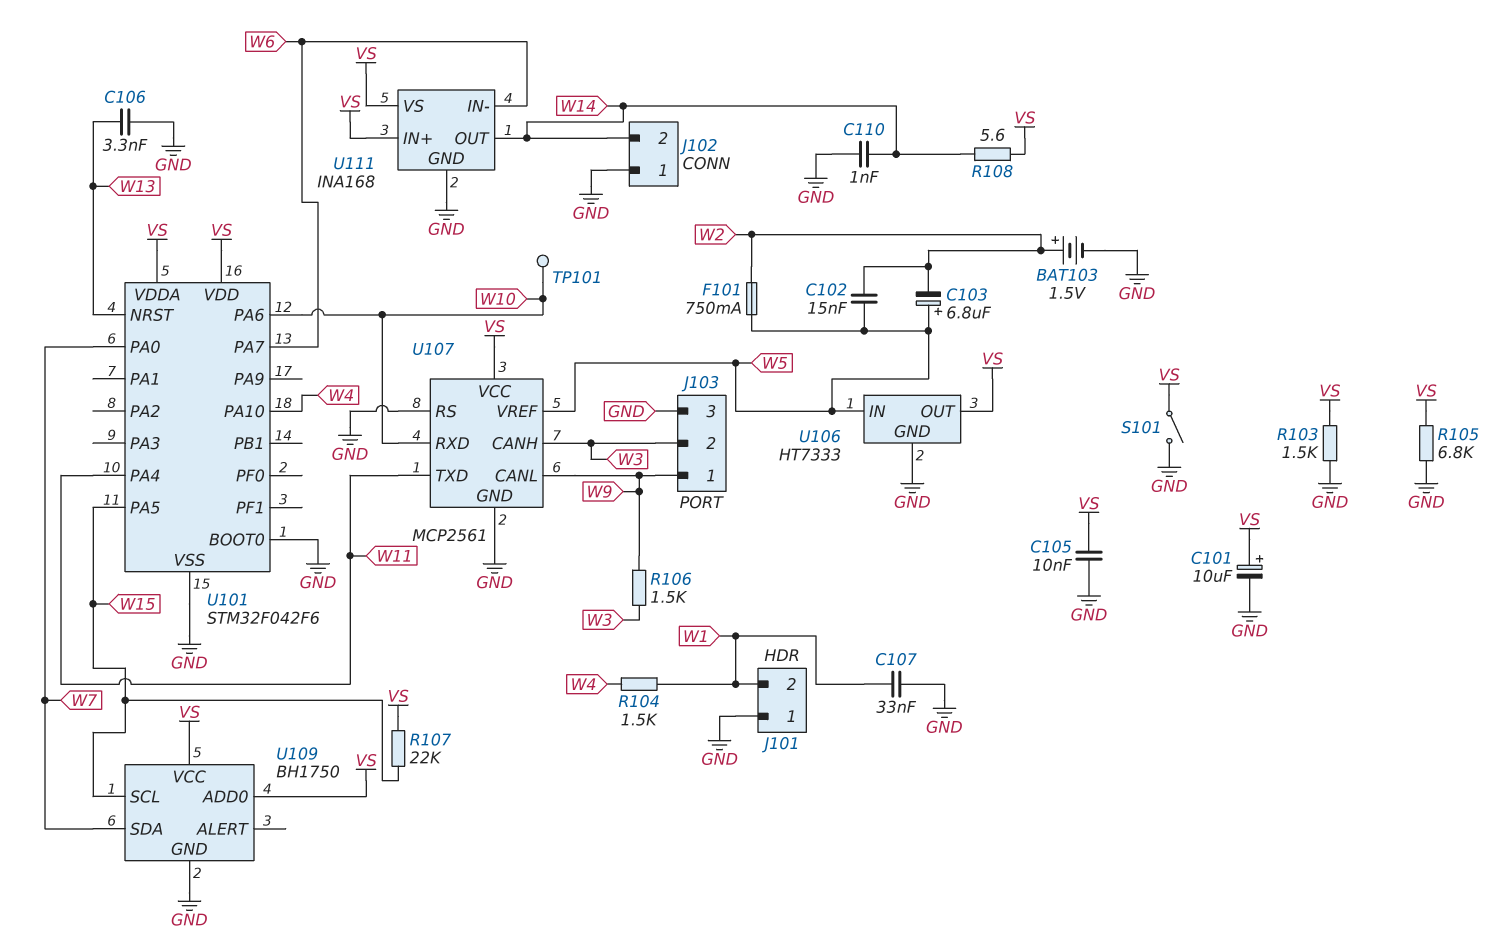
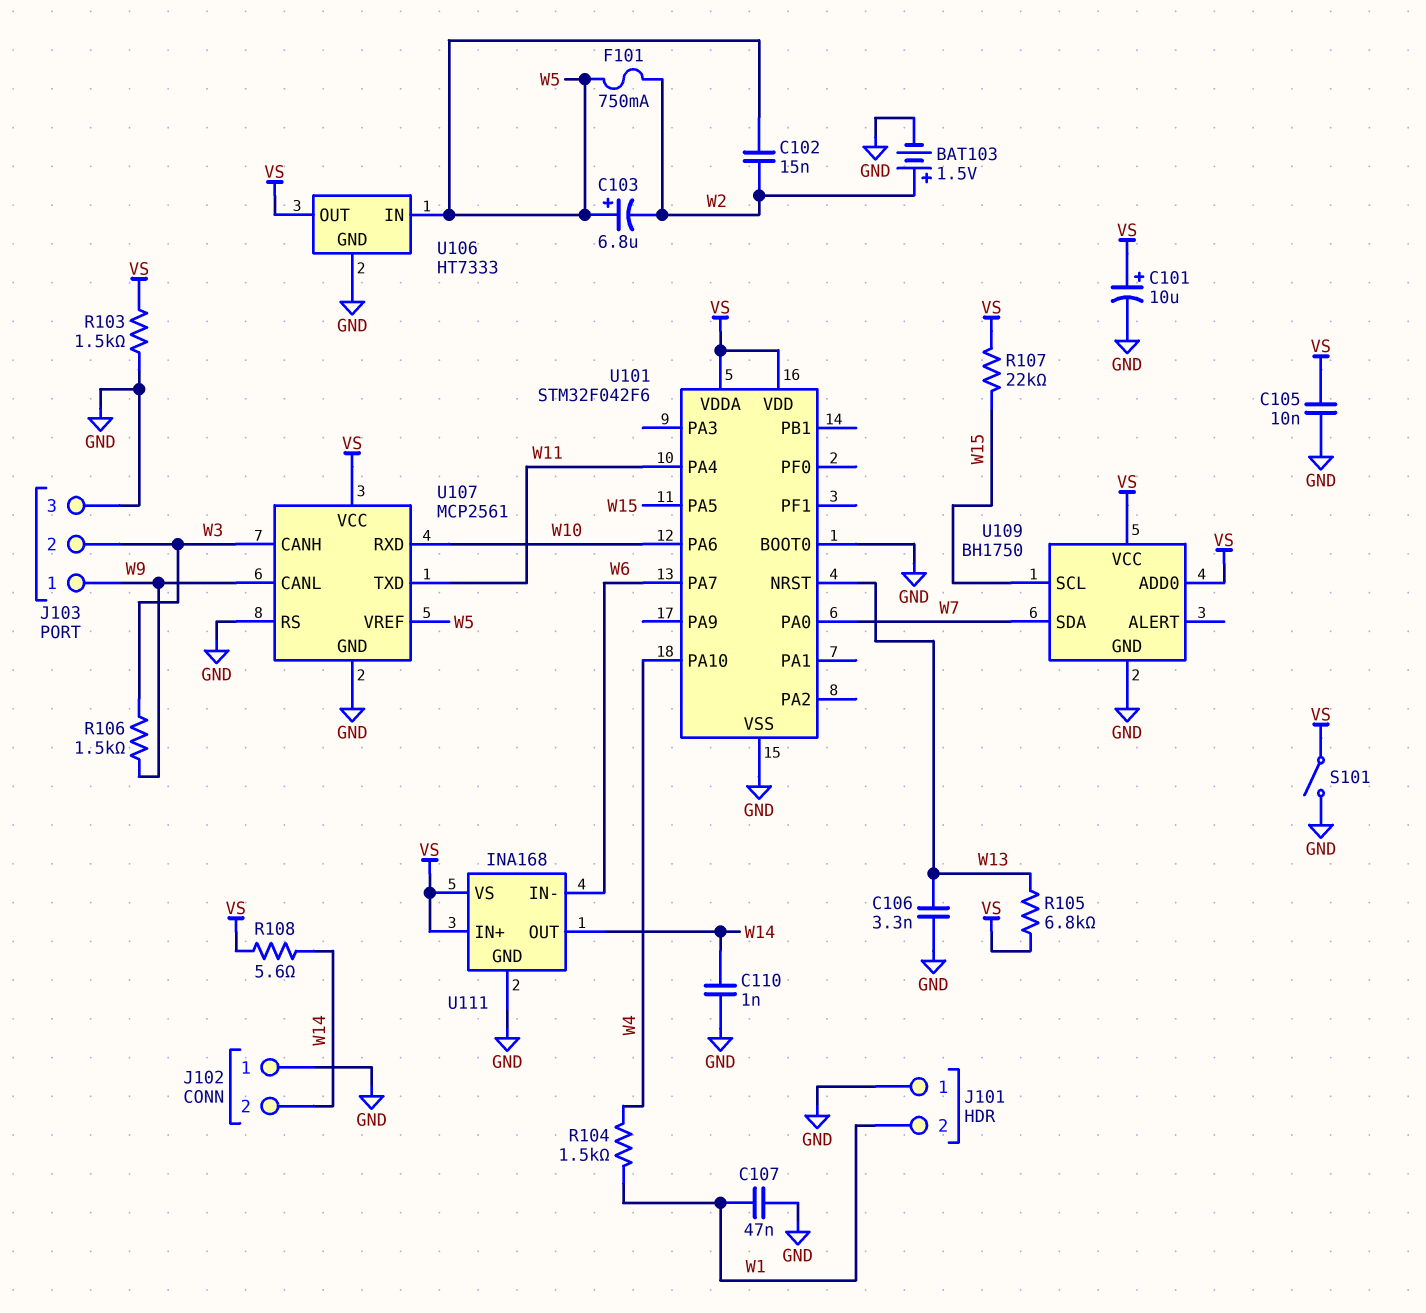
C107: 33nF (GND, W1) -> 47nF (GND, W1)
R105: 6.8k (GND, VS) -> 6.8k (VS, W13)
TP101: test point (W10) -> none

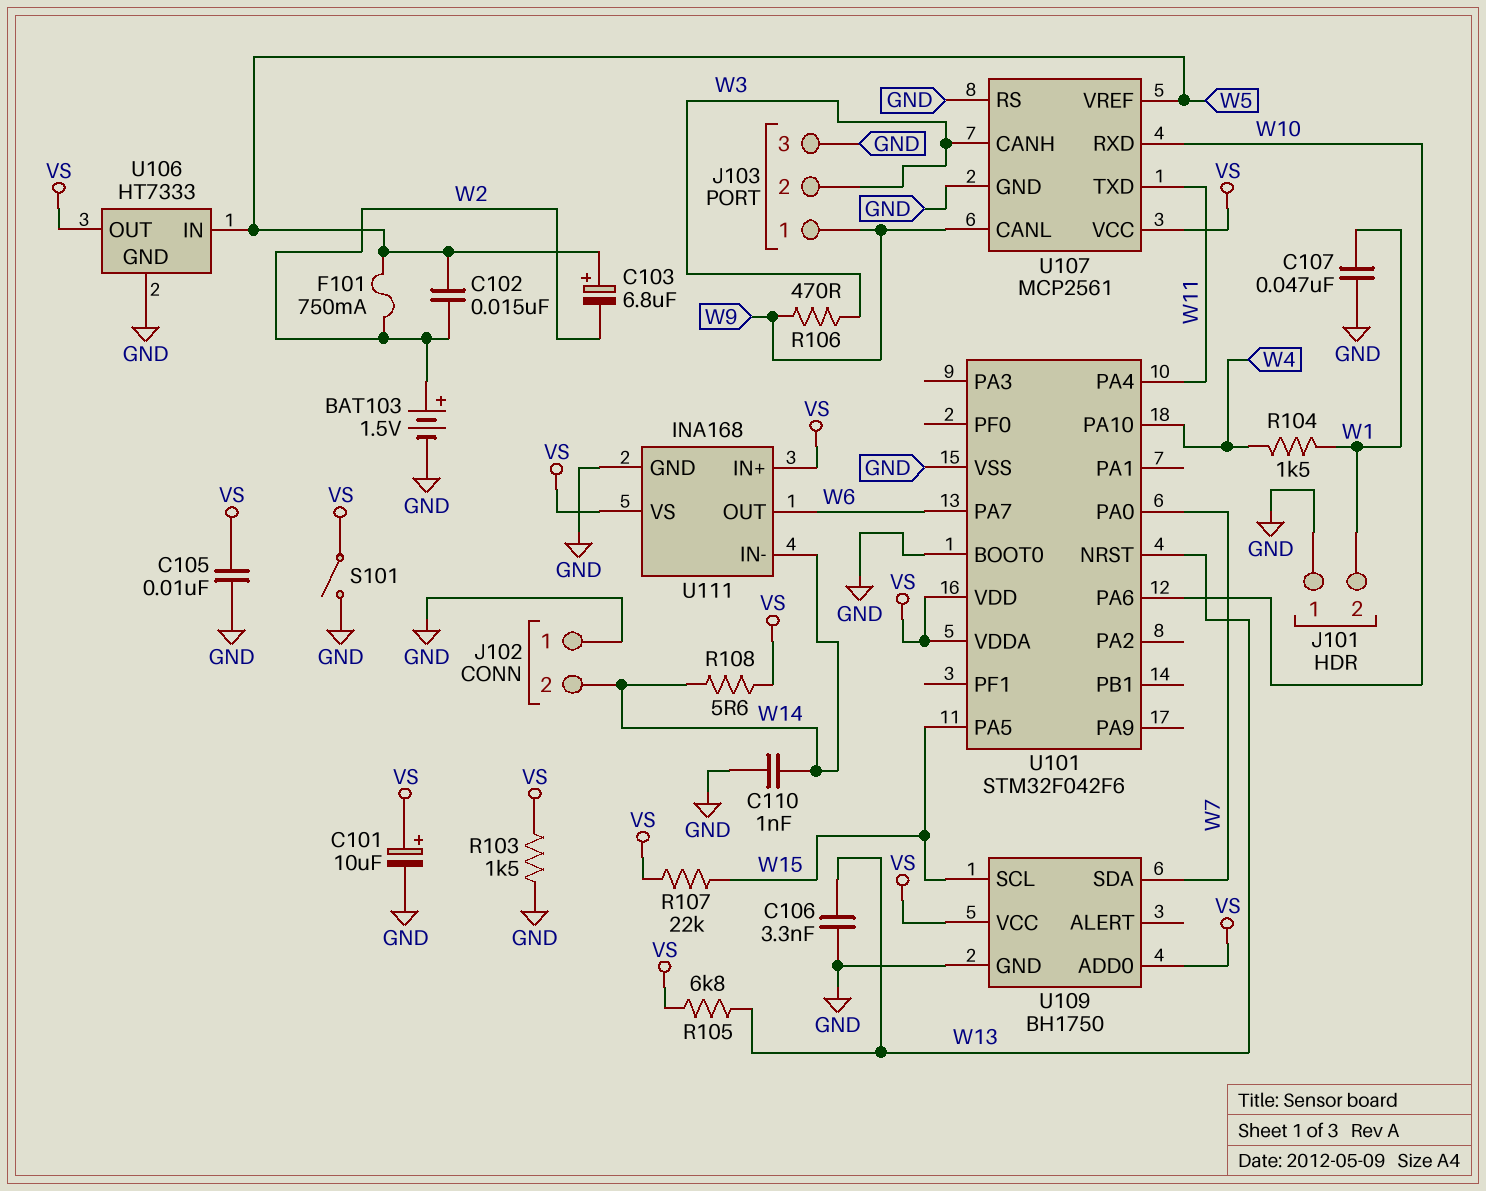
R106: 1.5k (W3, W9) -> 470 (W3, W9)
U111 pin IN-: W6 -> W14
U111 pin OUT: W14 -> W6

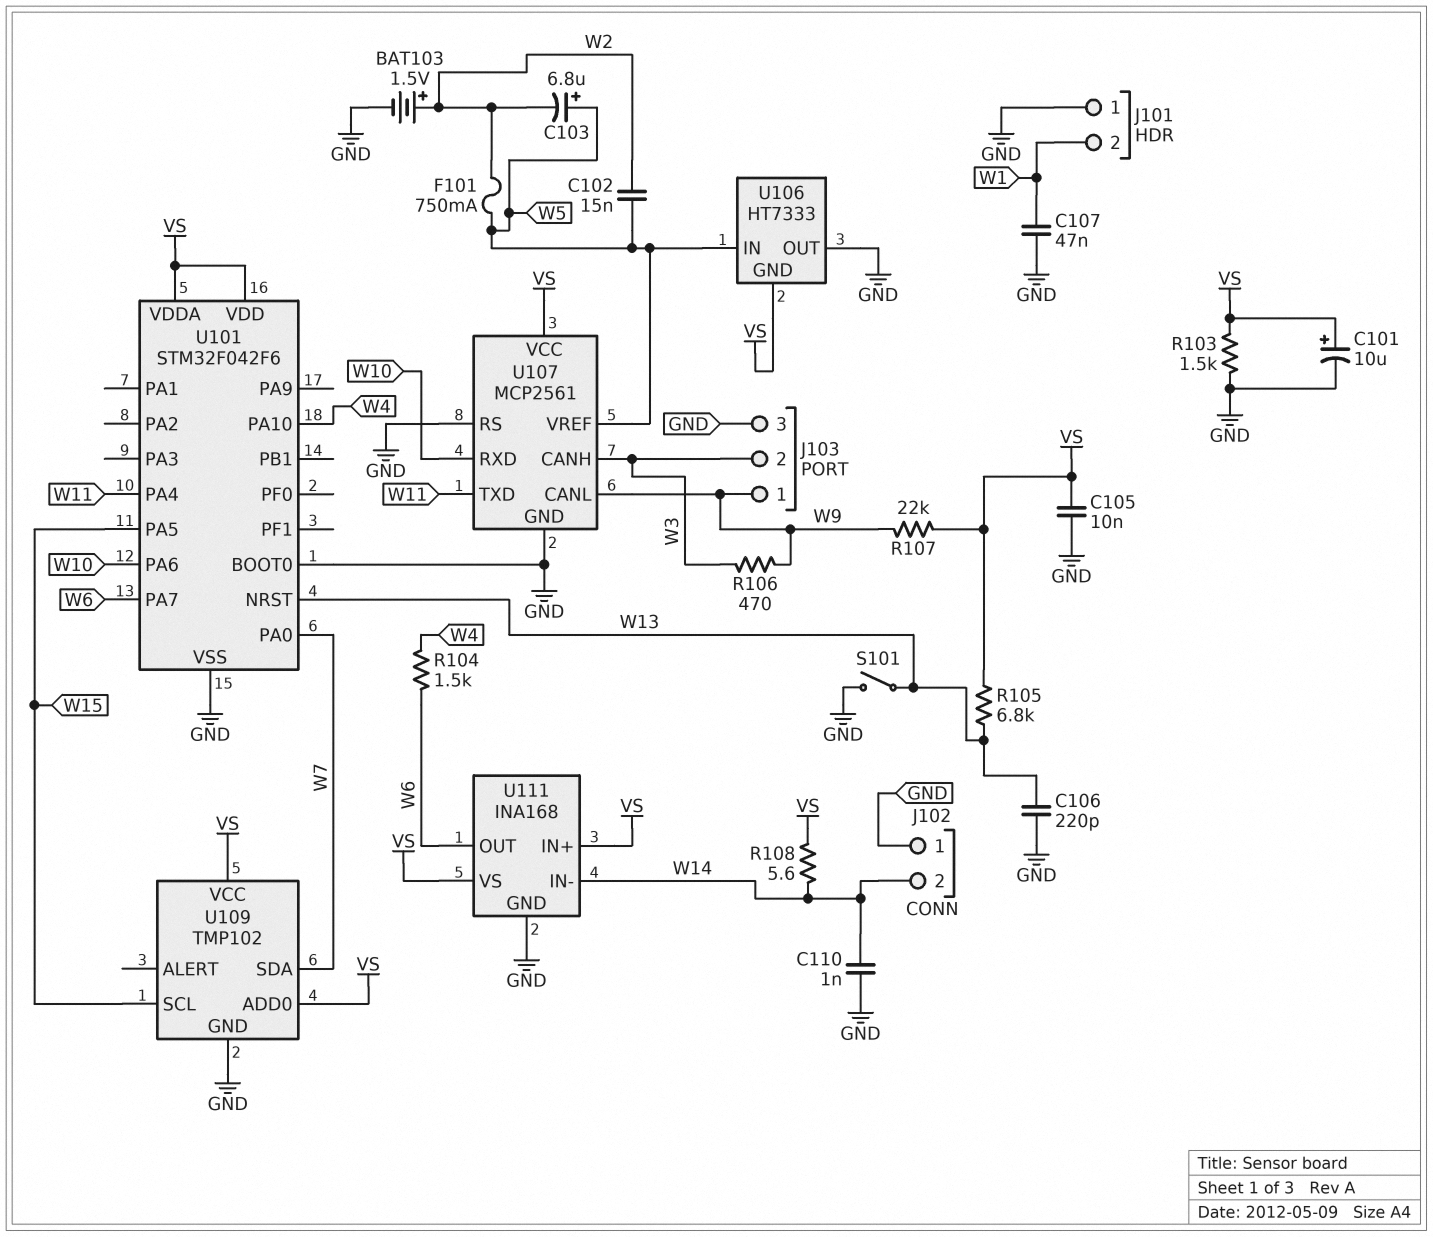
C106: 3.3nF (GND, W13) -> 220pF (GND, W13)
R104: 1.5k (W1, W4) -> 1.5k (W4, W6)
R107: 22k (VS, W15) -> 22k (VS, W9)
S101: switch (GND, VS) -> switch (GND, W13)
U106 pin GND: GND -> VS
U106 pin OUT: VS -> GND
U109: BH1750 -> TMP102

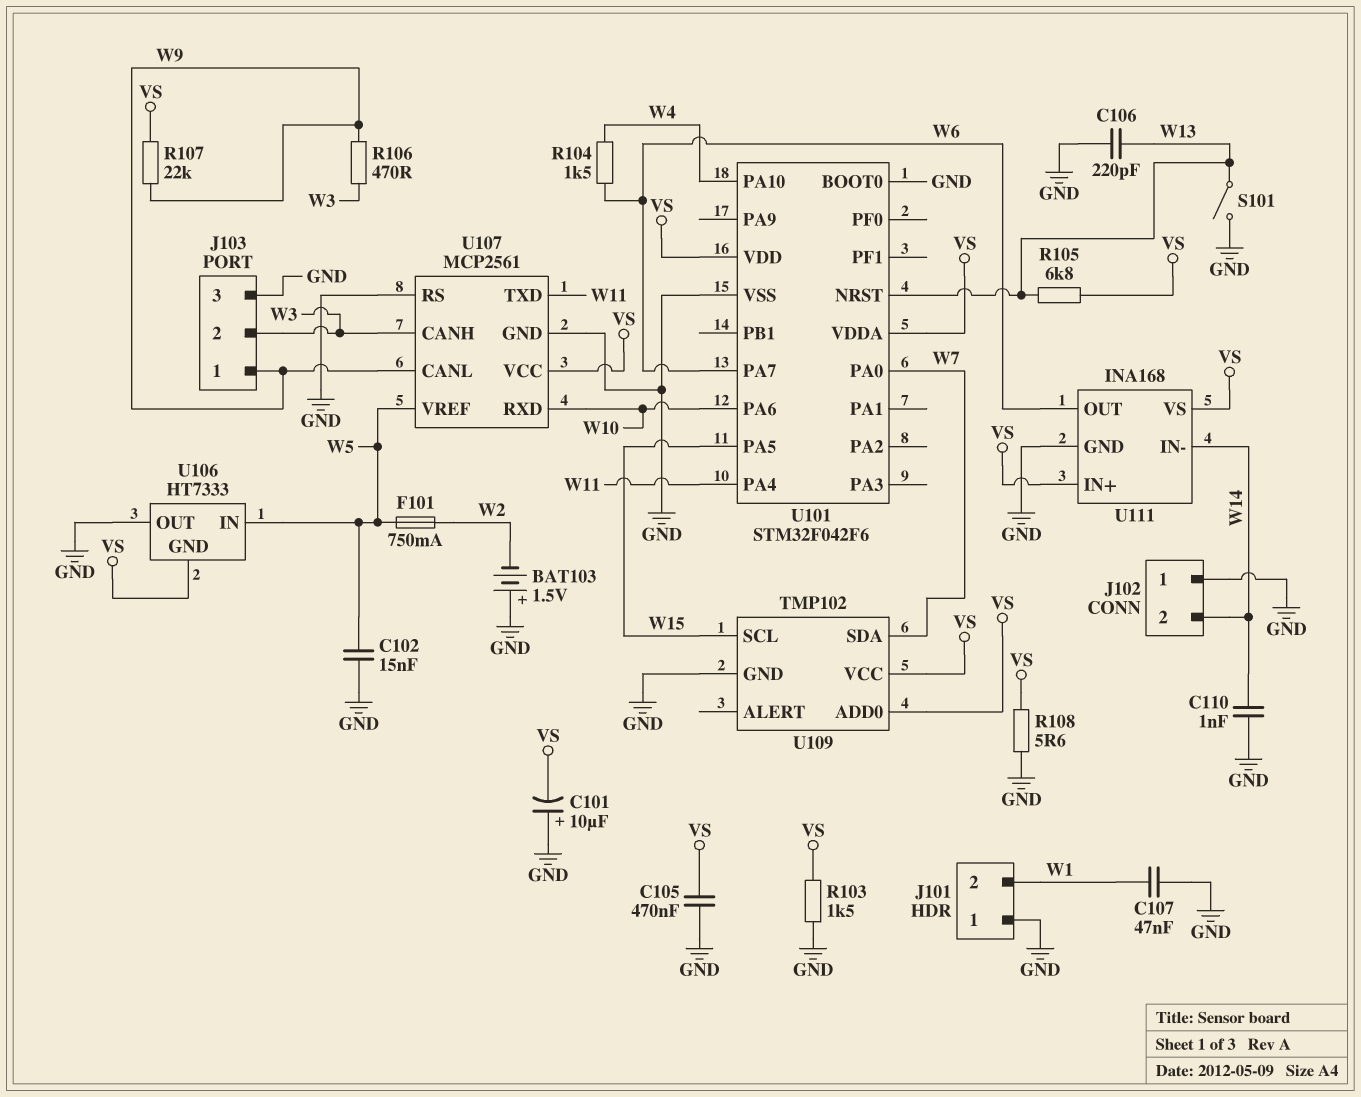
BAT103: 1.5V (plus W2, minus GND) -> 1.5V (plus GND, minus W2)
C101: 10uF (plus VS, minus GND) -> 10uF (plus GND, minus VS)
C102: 15nF (W2, W5) -> 15nF (GND, W5)
C103: 6.8uF (plus W5, minus W2) -> none
C105: 10nF (GND, VS) -> 470nF (GND, VS)
R108: 5.6 (VS, W14) -> 5.6 (GND, VS)

